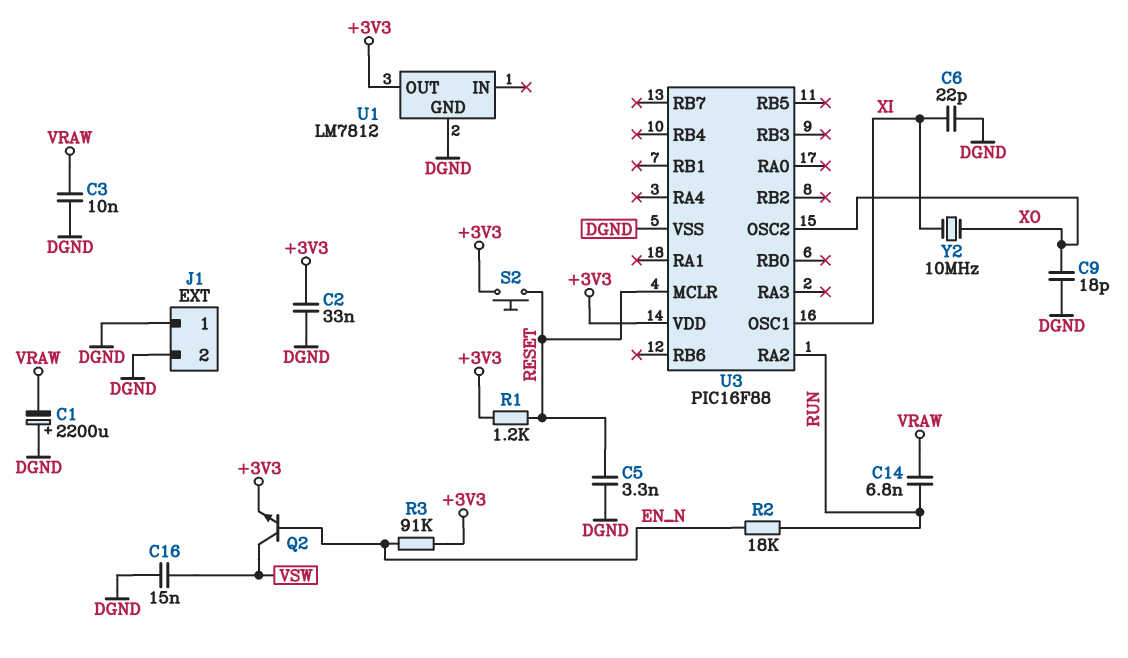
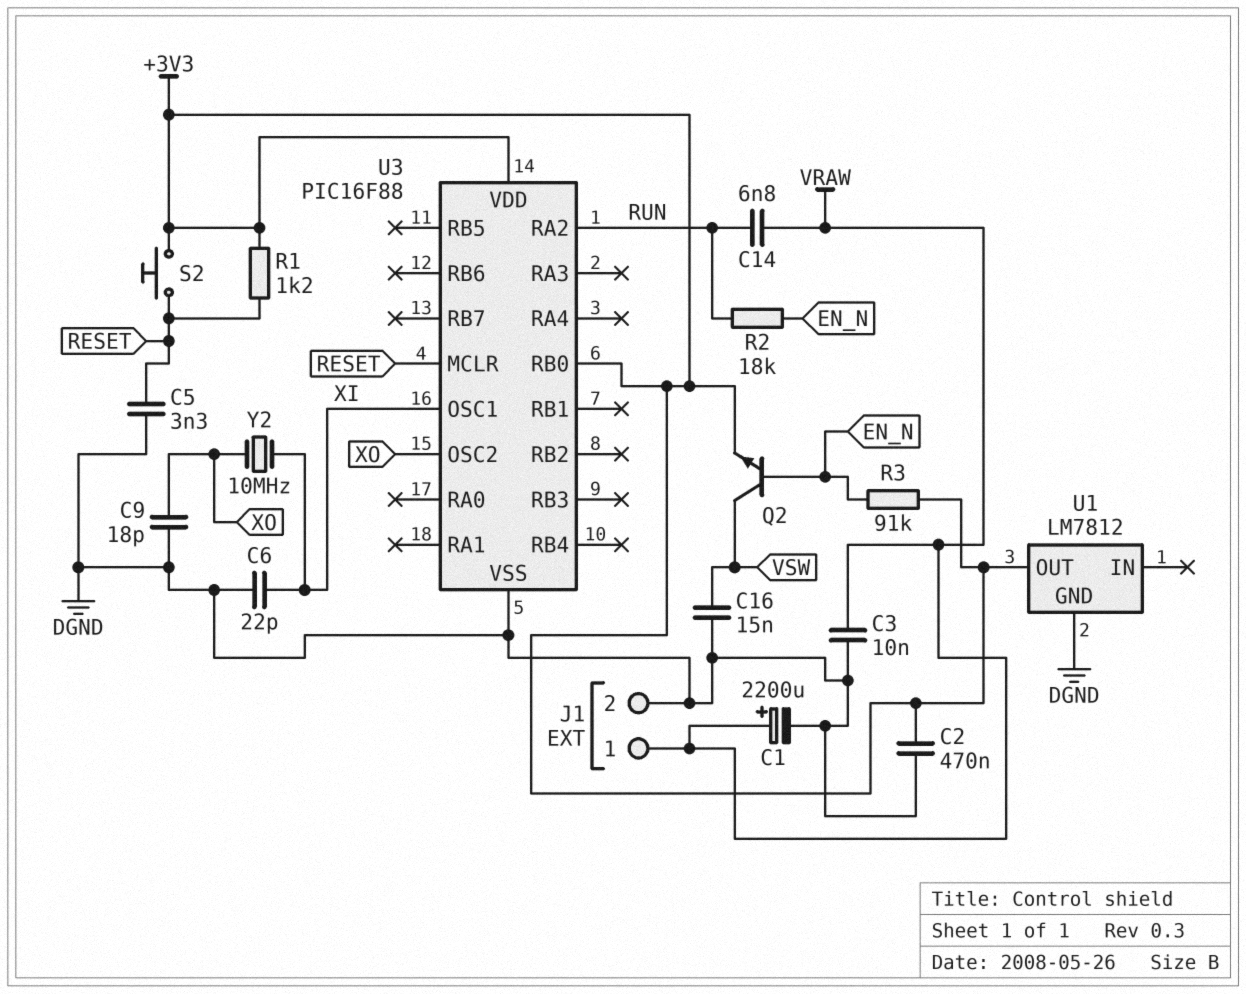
C1: 2200uF (plus DGND, minus VRAW) -> 2200uF (plus VRAW, minus DGND)
C2: 33nF (+3V3, DGND) -> 470nF (+3V3, DGND)
J1 pin 1: DGND -> VRAW
U3 pin RB0: none -> +3V3

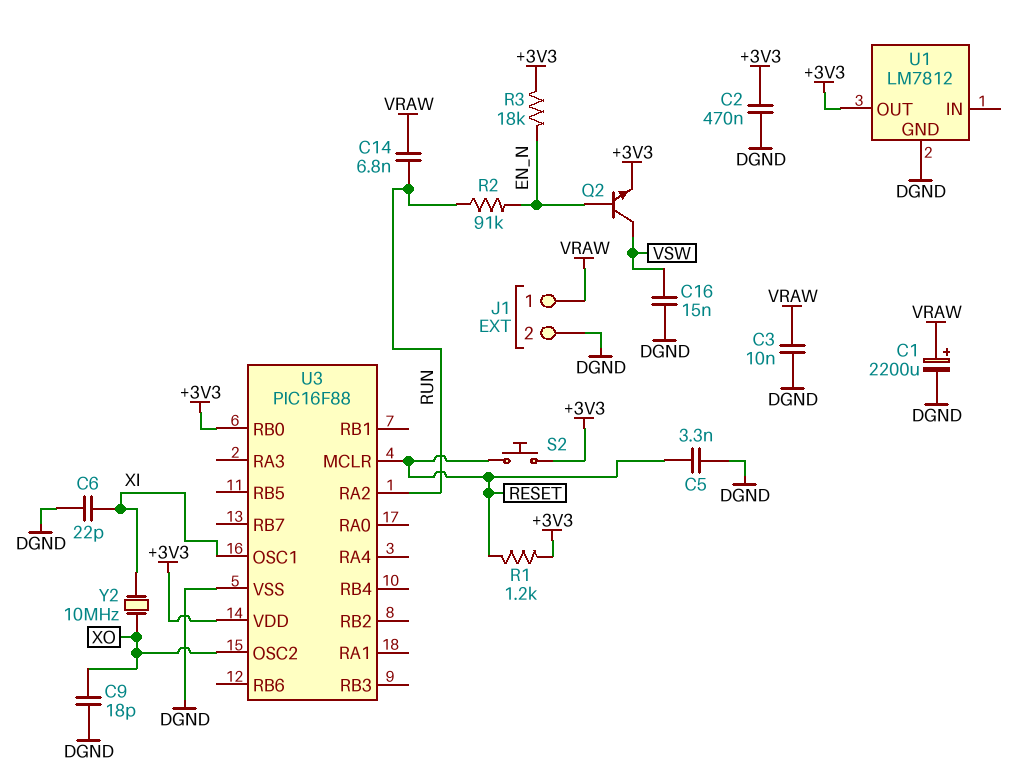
R2: 18k (EN_N, RUN) -> 91k (EN_N, RUN)
R3: 91k (+3V3, EN_N) -> 18k (+3V3, EN_N)

